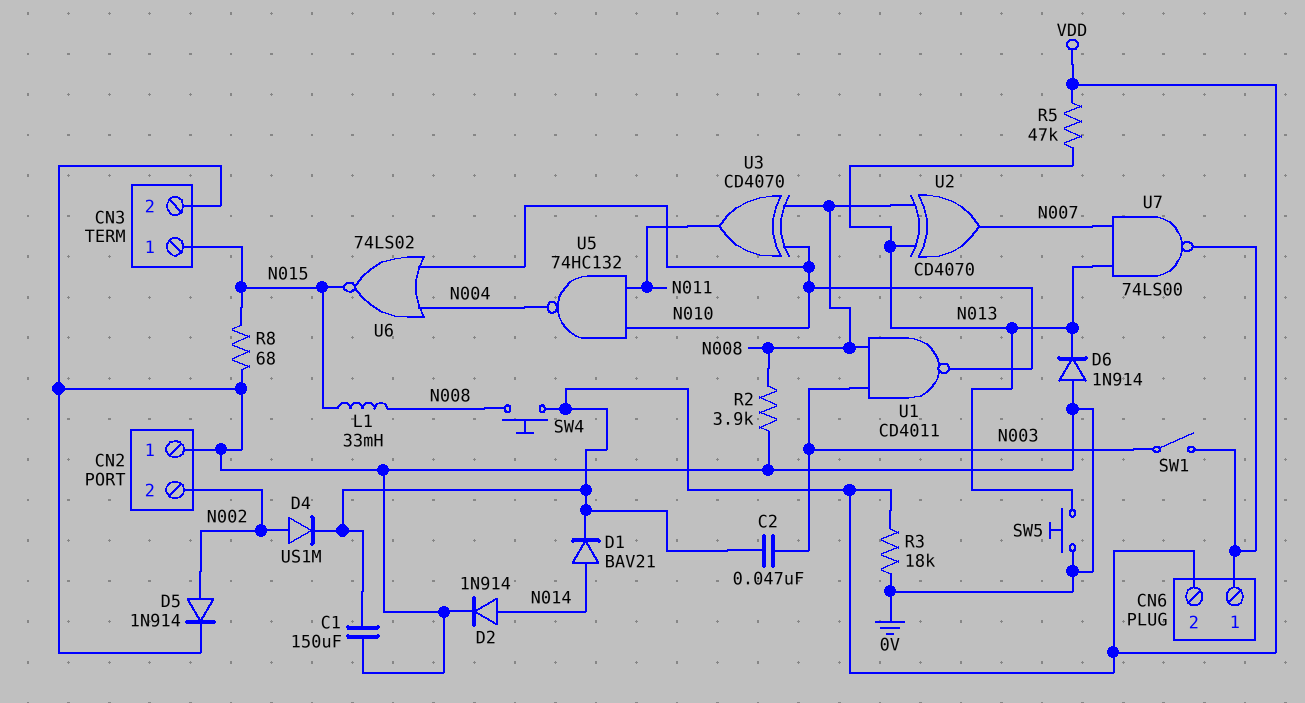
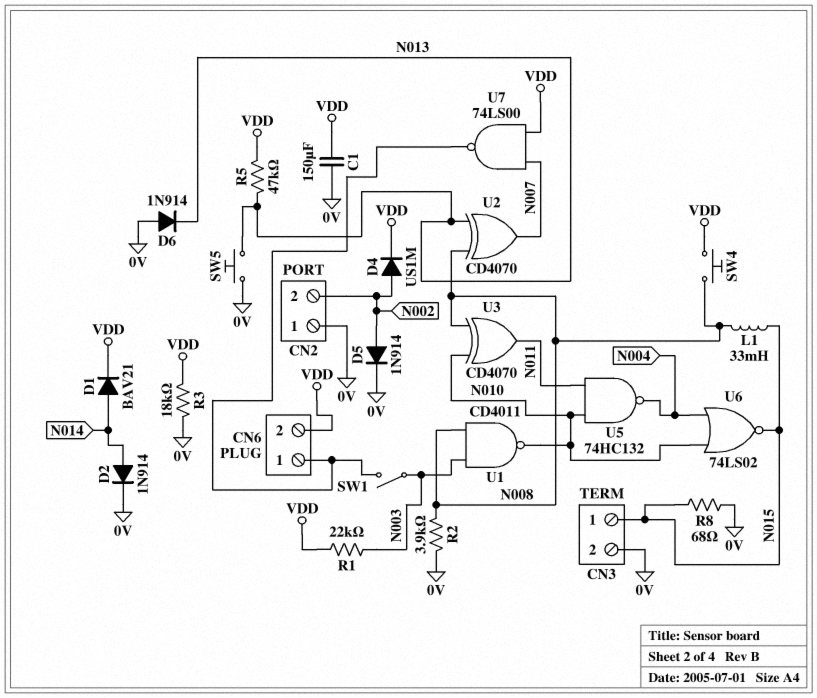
C2: 47nF (N003, VDD) -> none
R1: none -> 22k (N003, VDD)
U7: NAND 74LS00 (in N007, in N013, out CN6/1) -> NAND 74LS00 (in N007, in VDD, out CN6/1)

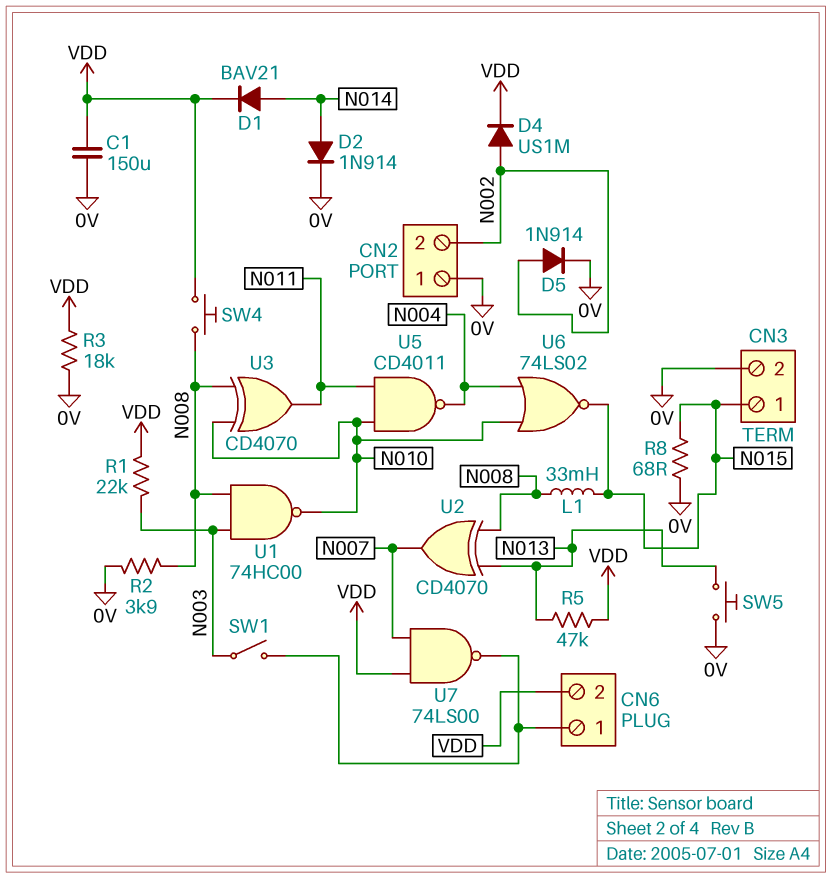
D6: diode 1N914 (A 0V, K N013) -> none
U1: NAND CD4011 (in N003, in N008, out N010) -> NAND 74HC00 (in N003, in N008, out N010)
U5: NAND 74HC132 (in N010, in N011, out N004) -> NAND CD4011 (in N010, in N011, out N004)

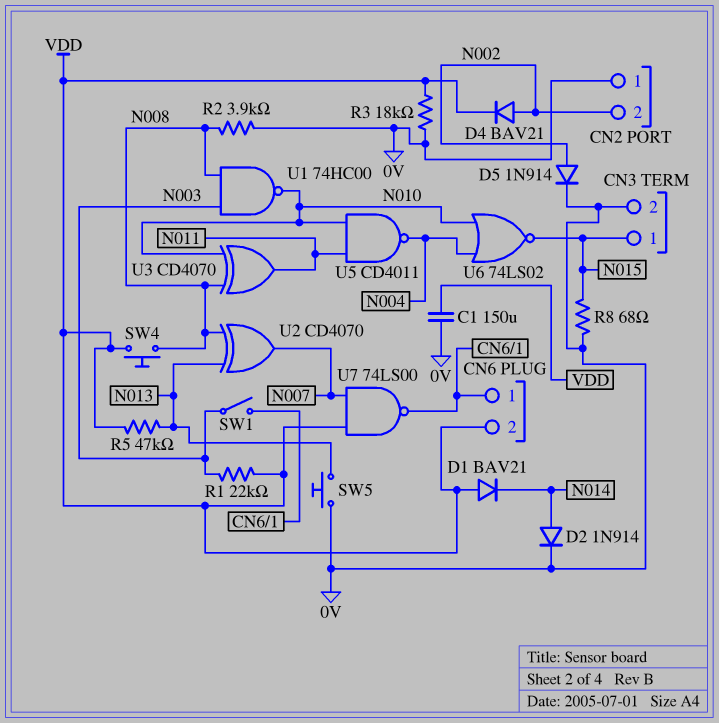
D1: diode BAV21 (A N014, K VDD) -> diode BAV21 (A VDD, K N014)
D4: diode US1M (A N002, K VDD) -> diode BAV21 (A N002, K VDD)
L1: 33mH (N008, N015) -> none

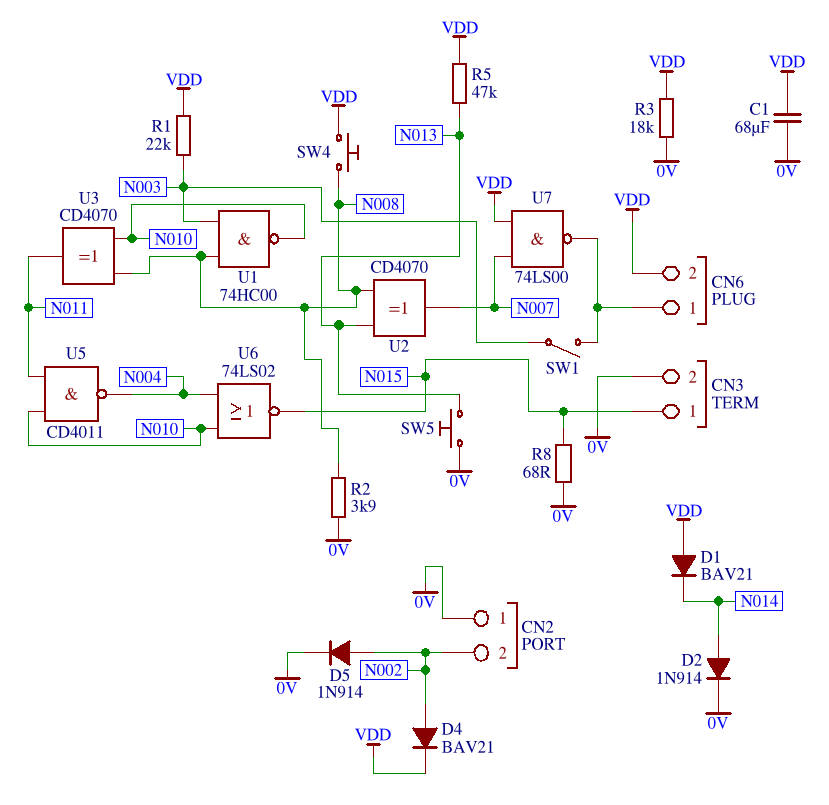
C1: 150uF (0V, VDD) -> 68uF (0V, VDD)

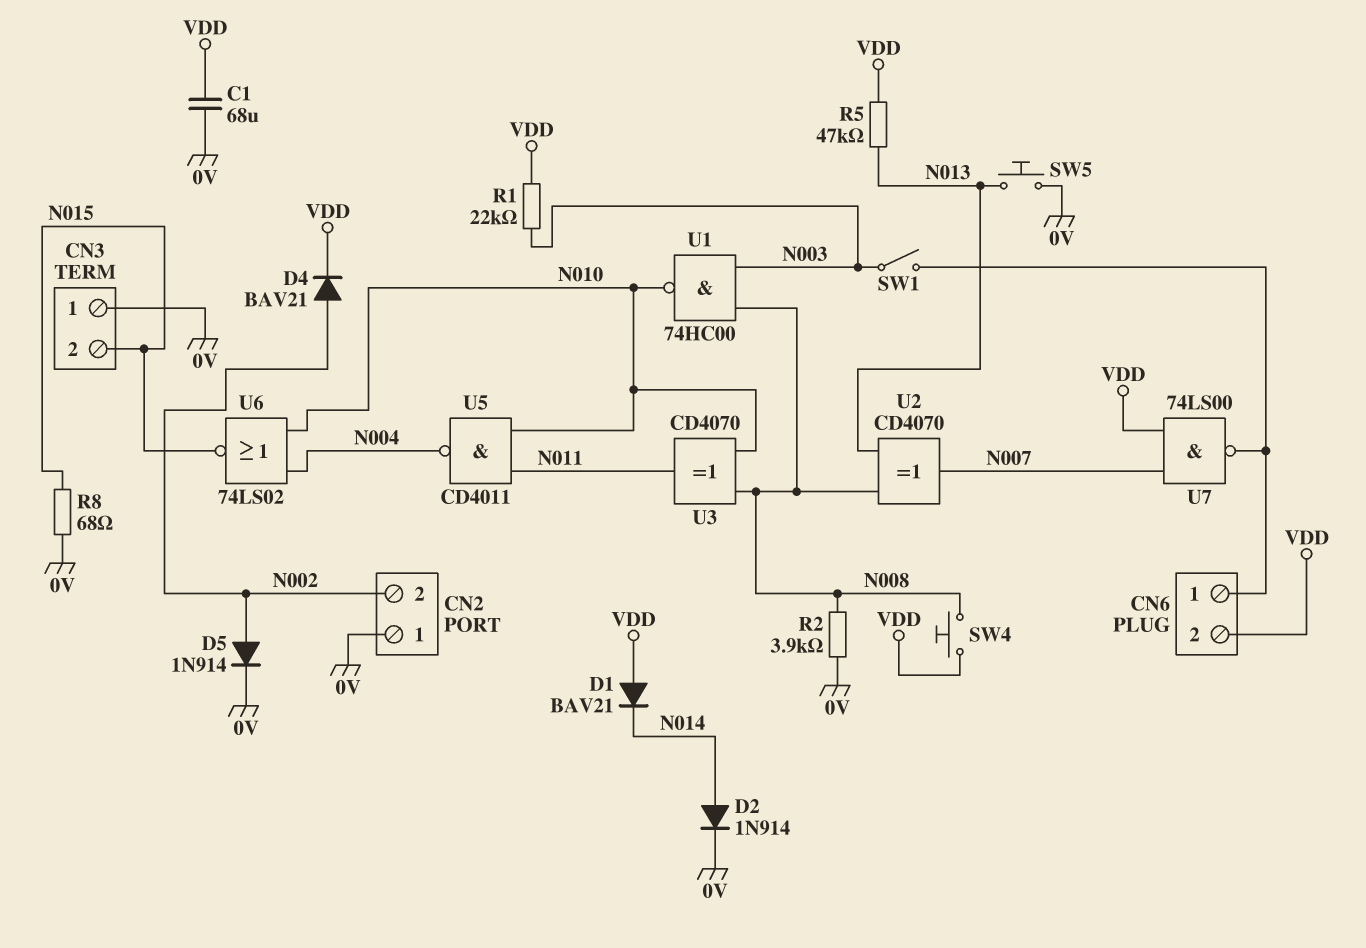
CN3 pin 1: N015 -> 0V
CN3 pin 2: 0V -> N015
R3: 18k (0V, VDD) -> none

